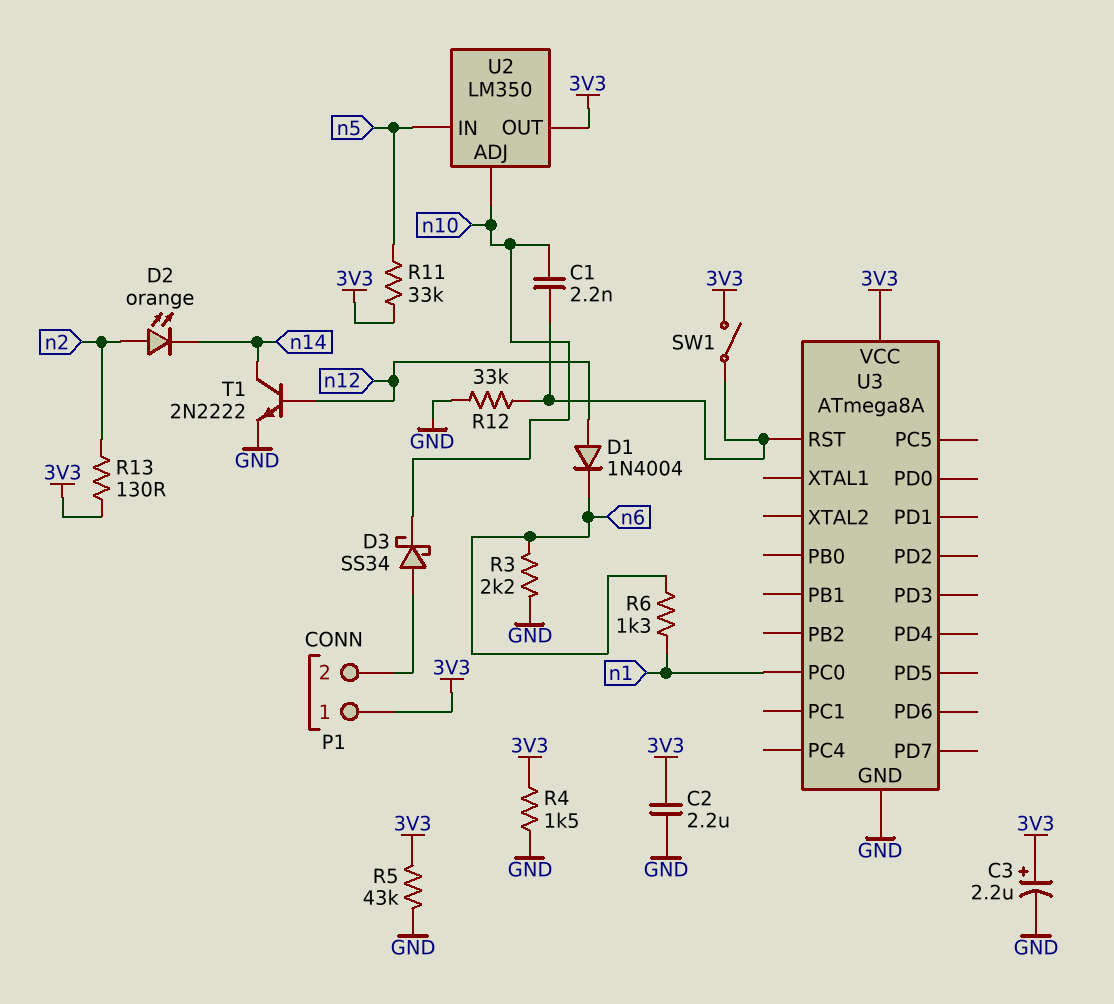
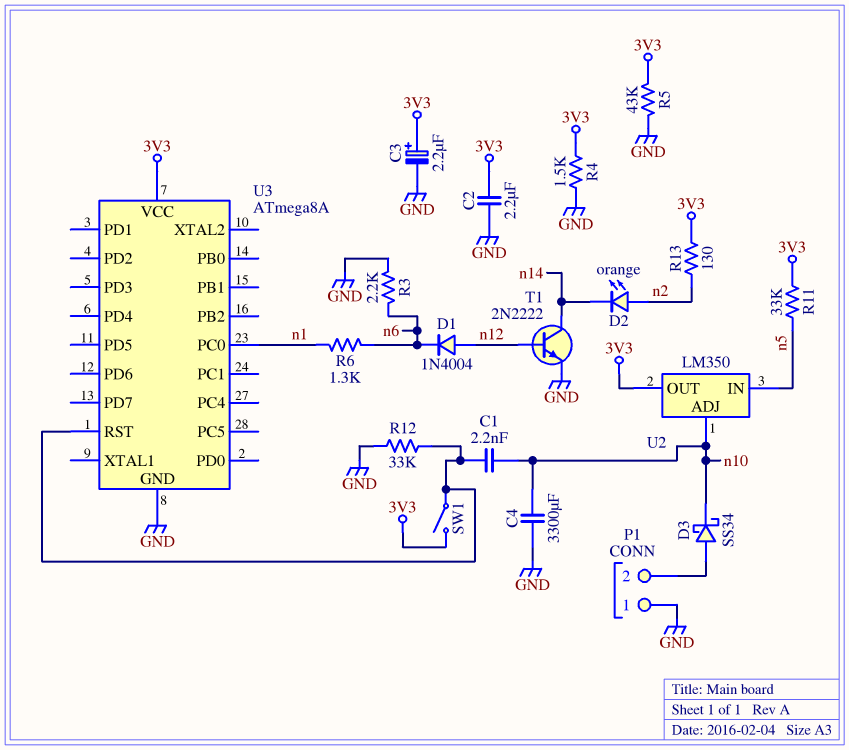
C4: none -> 3300uF (GND, n10)
P1 pin 1: 3V3 -> GND

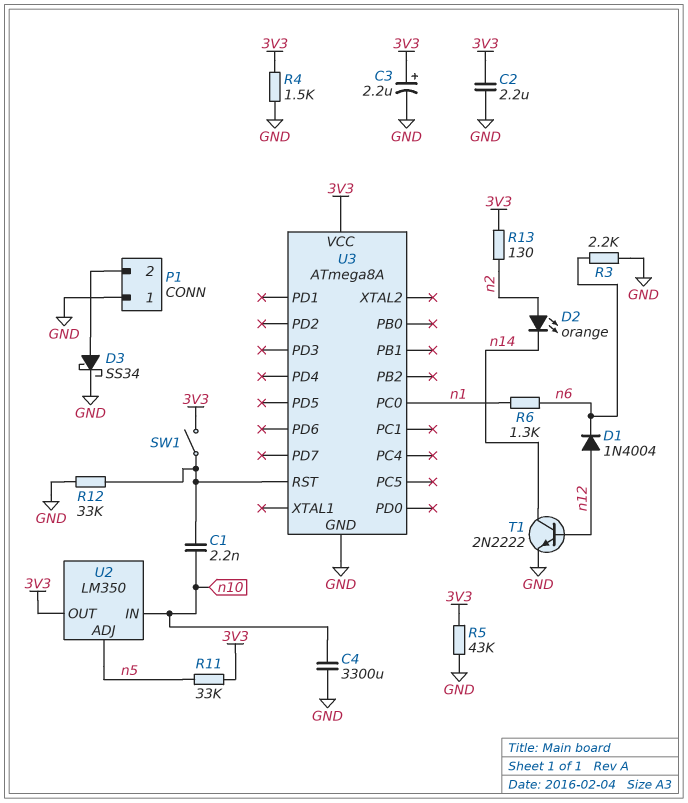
D3: schottky SS34 (A P1/2, K n10) -> schottky SS34 (A P1/2, K GND)
U2 pin ADJ: n10 -> n5
U2 pin IN: n5 -> n10

